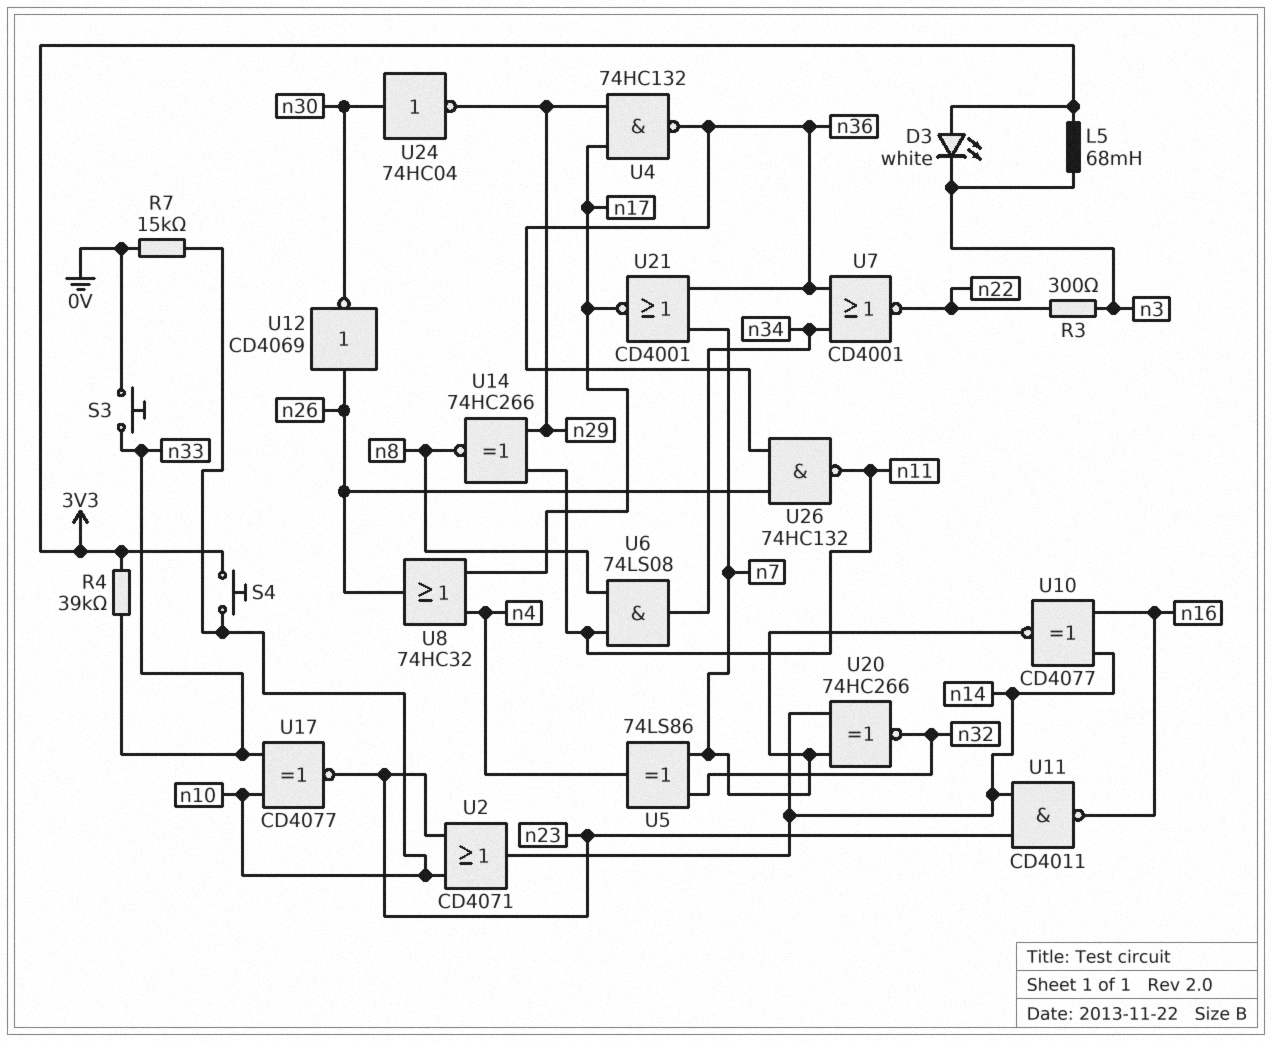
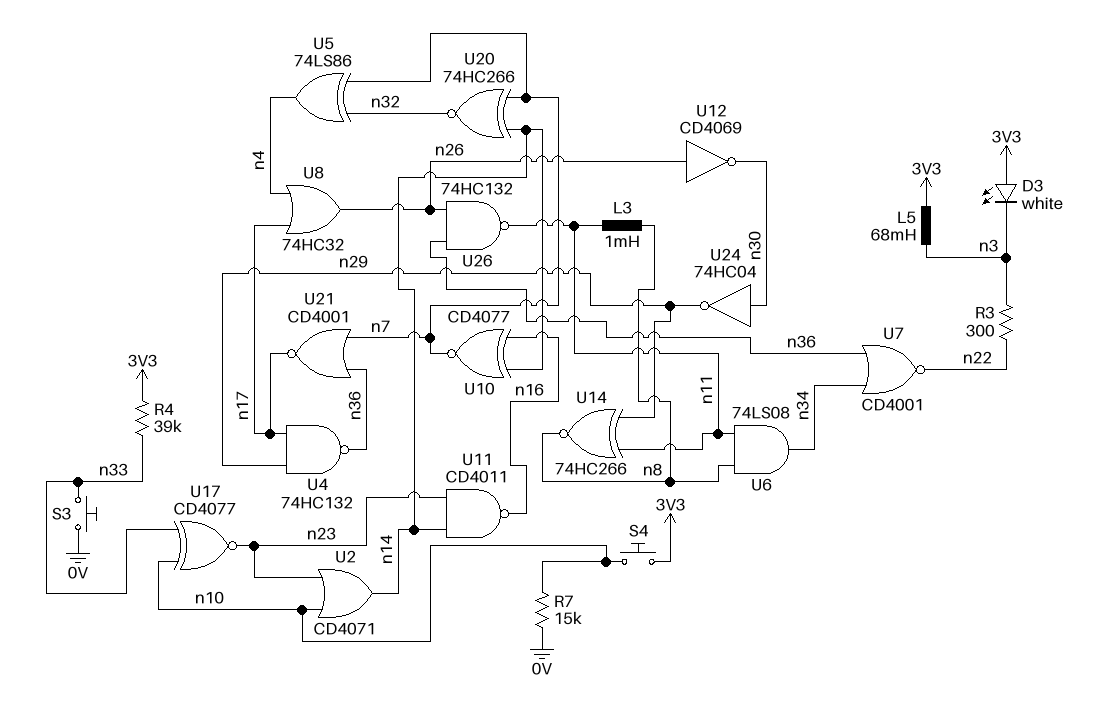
L3: none -> 1mH (n8, n11)

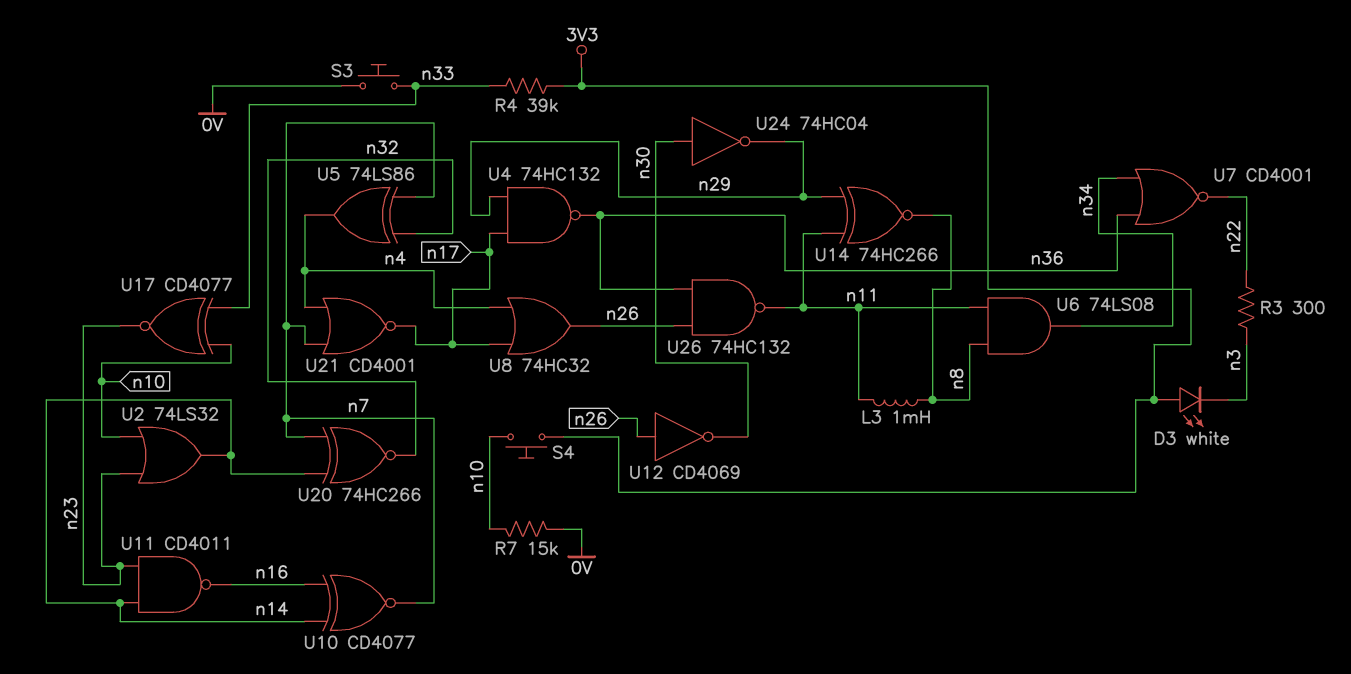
L5: 68mH (3V3, n3) -> none
U2: OR CD4071 (in n10, in n23, out n14) -> OR 74LS32 (in n10, in n23, out n14)
U21: NOR CD4001 (in n7, in n36, out n17) -> NOR CD4001 (in n4, in n7, out n17)

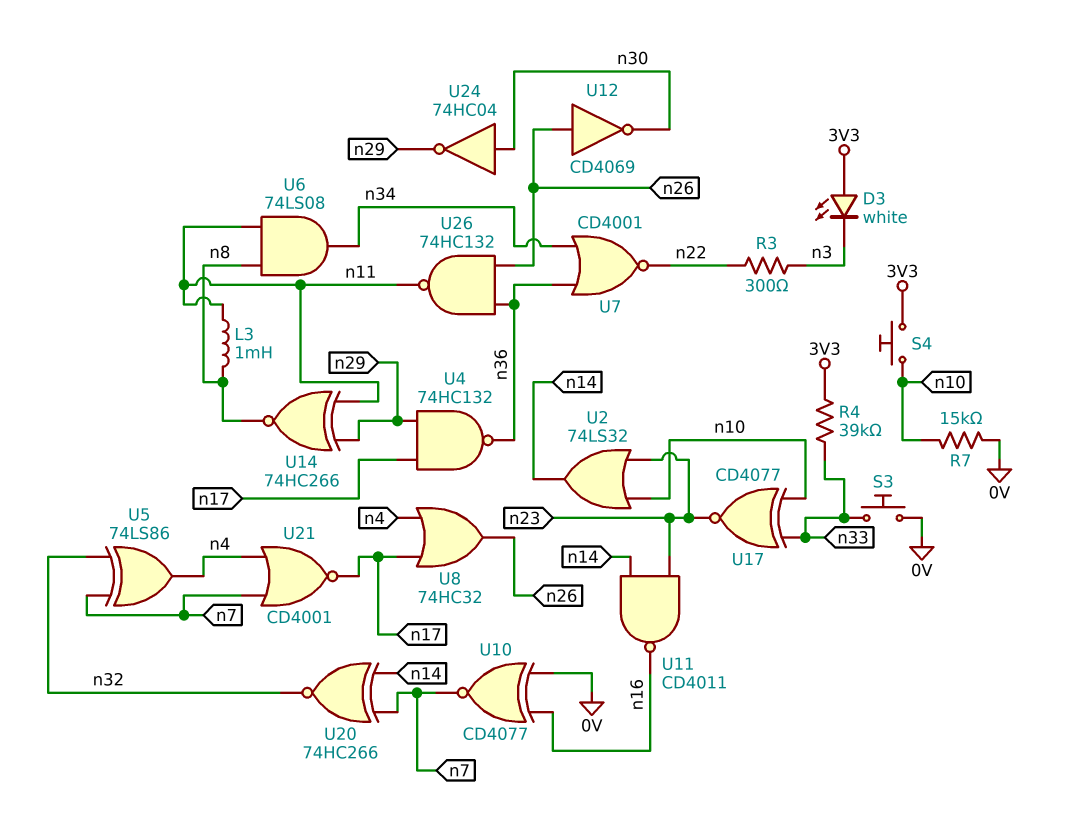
U10: XNOR CD4077 (in n14, in n16, out n7) -> XNOR CD4077 (in 0V, in n16, out n7)

